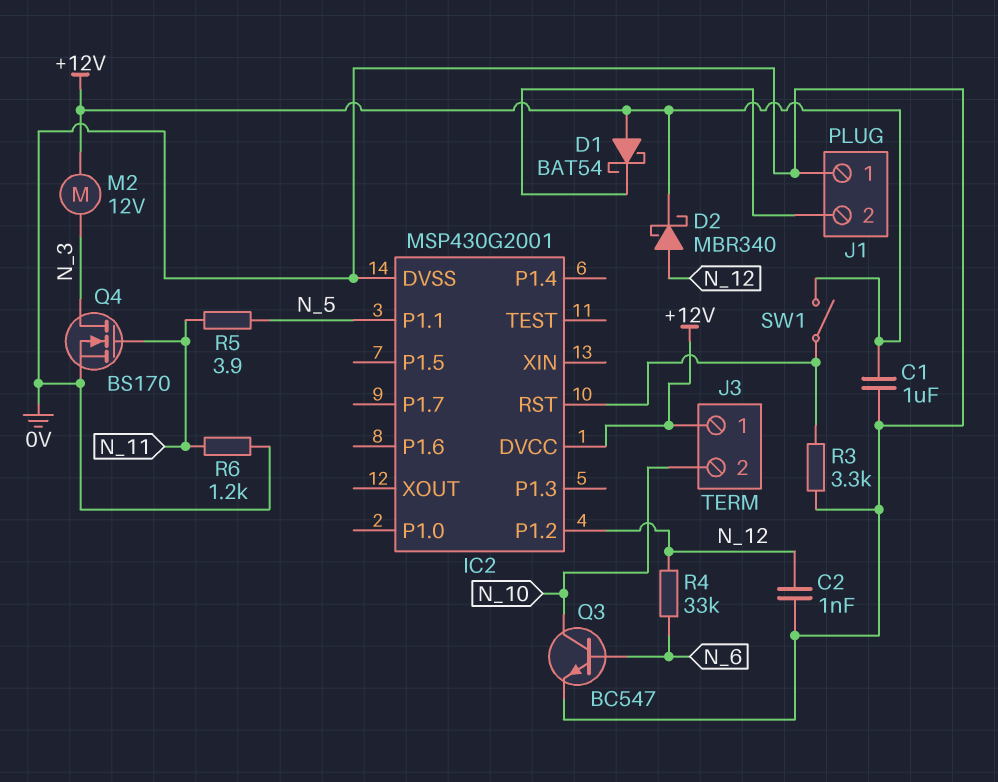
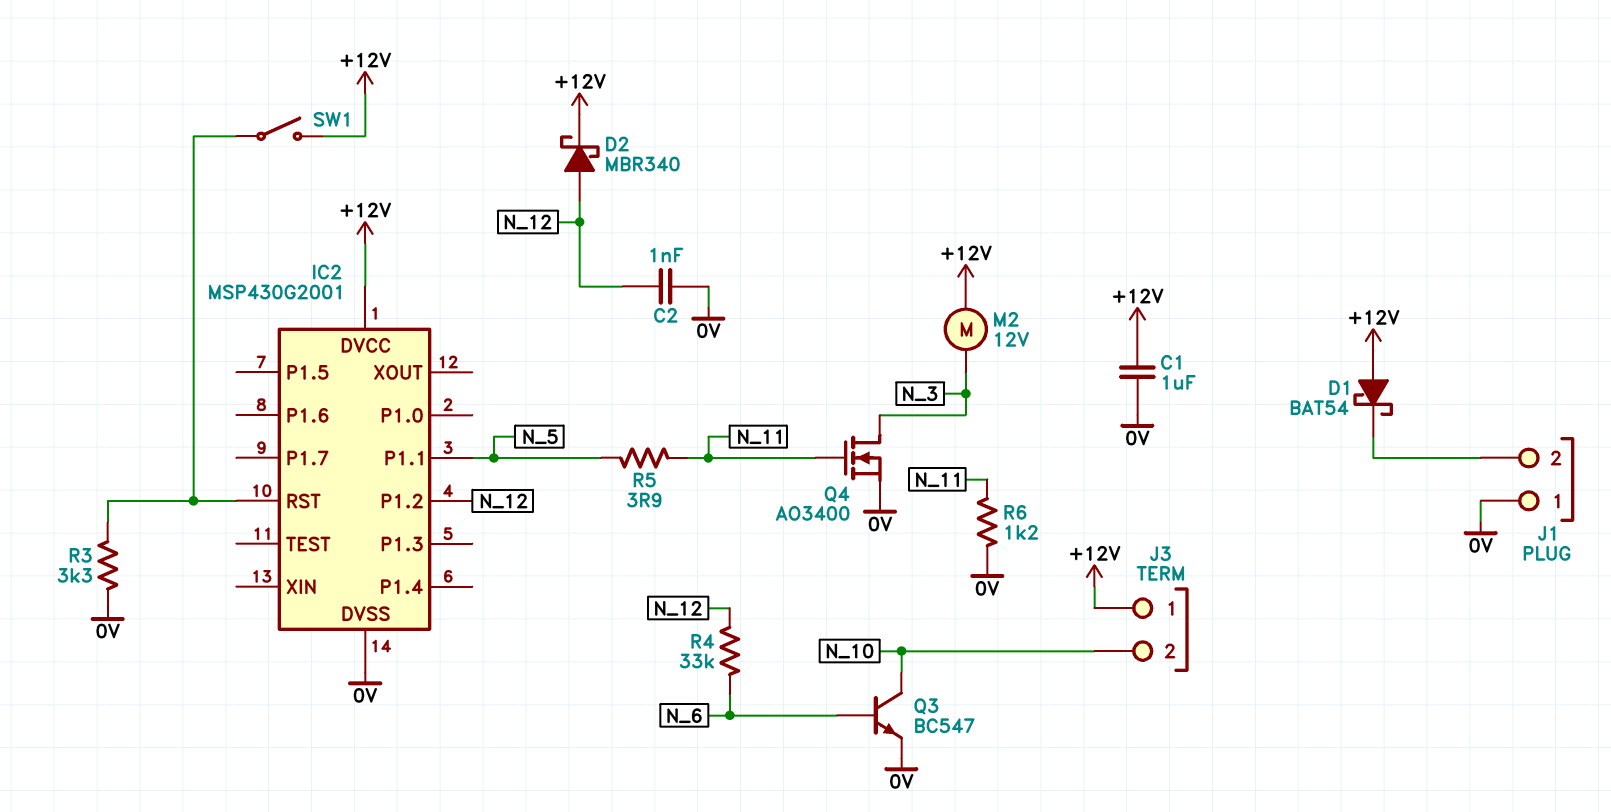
Q4: NMOS BS170 (G N_11, D N_3, S 0V) -> NMOS AO3400 (G N_11, D N_3, S 0V)

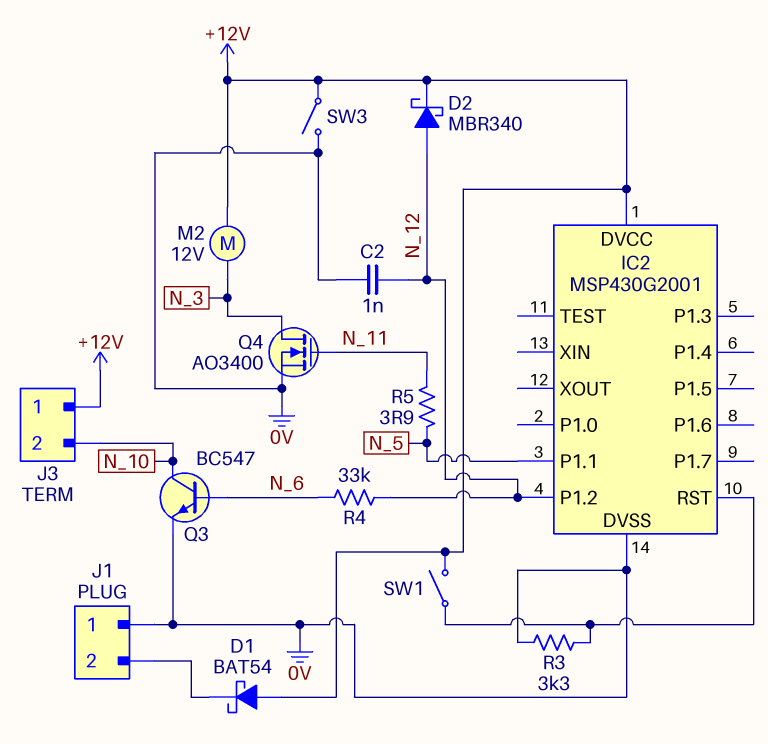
C1: 1uF (+12V, 0V) -> none
R6: 1.2k (0V, N_11) -> none
SW3: none -> switch (+12V, 0V)

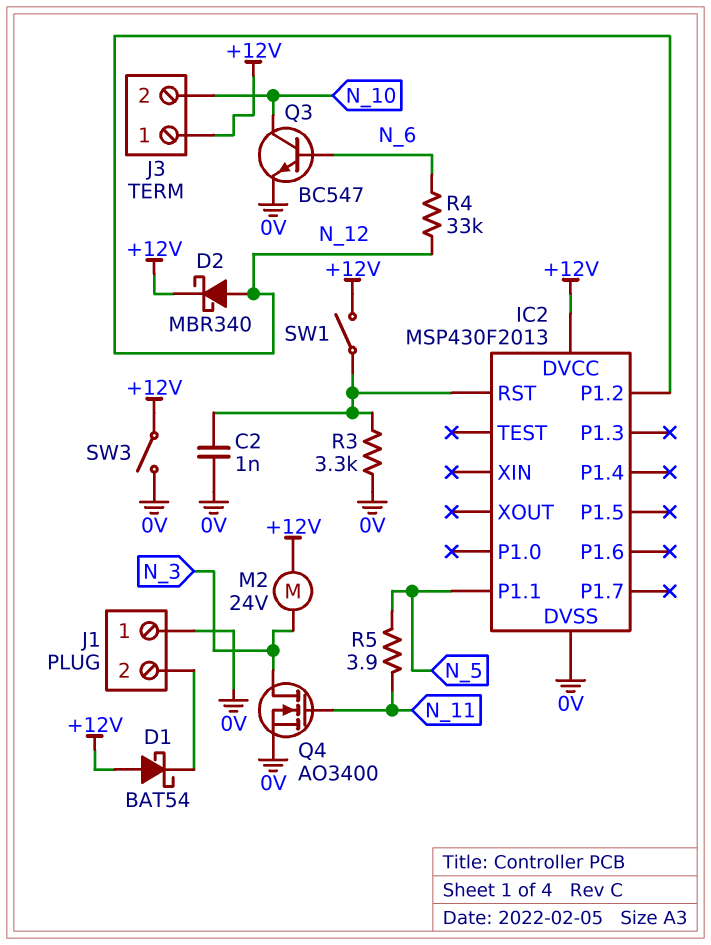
C2: 1nF (0V, N_12) -> 1nF (0V, IC2/RST)
IC2: MSP430G2001 -> MSP430F2013
M2: motor 12V (+12V, N_3) -> motor 24V (+12V, N_3)

